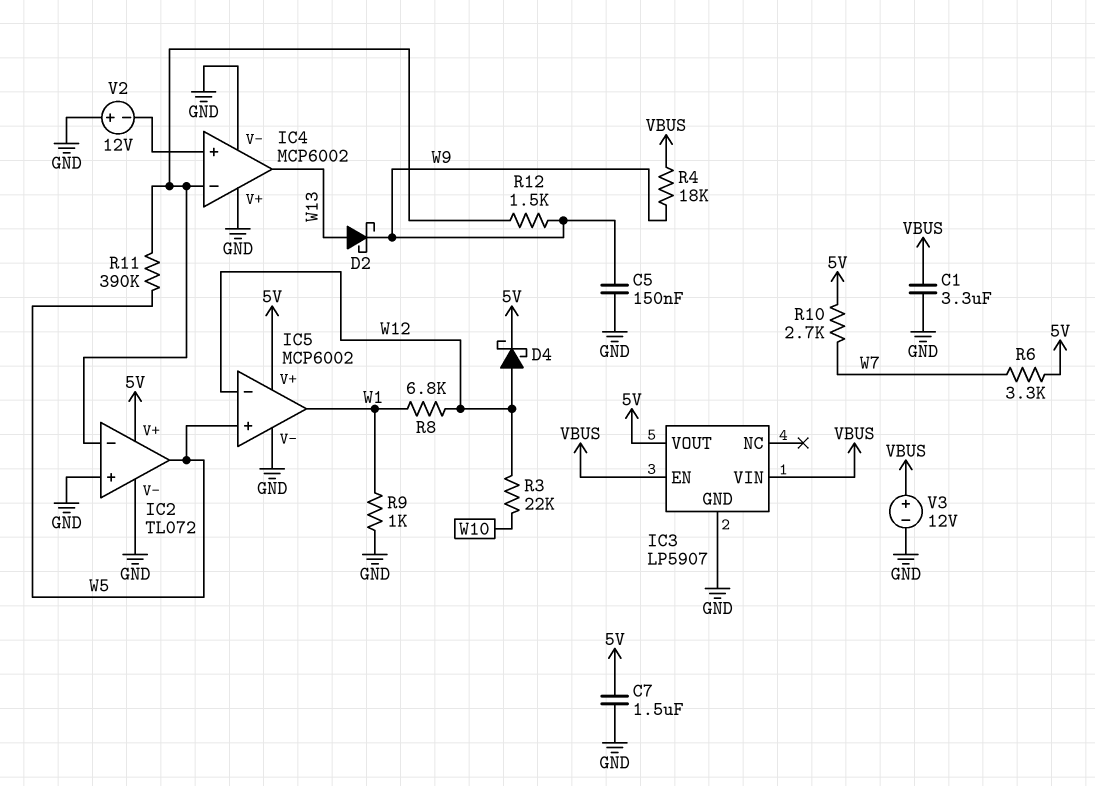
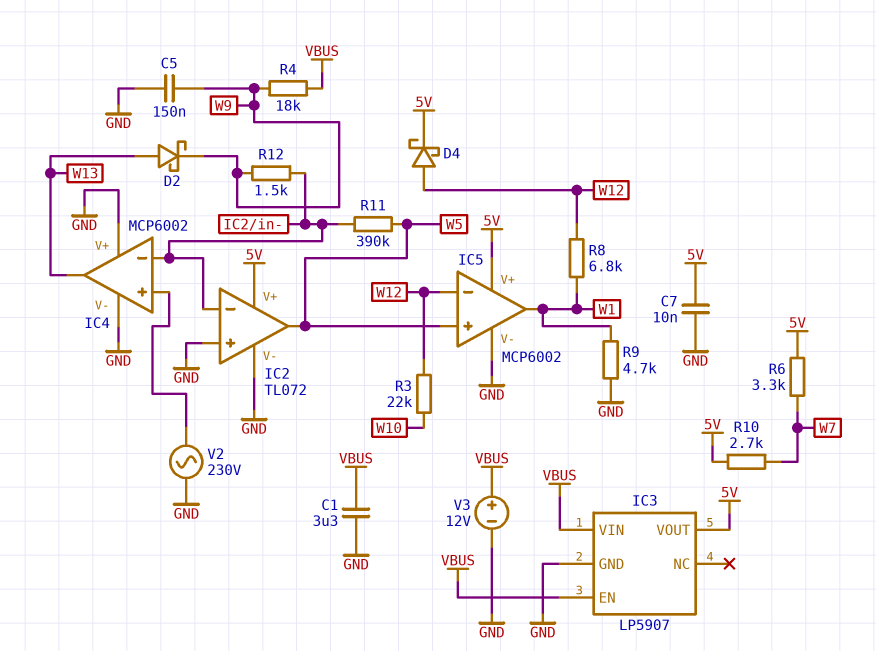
C7: 1.5uF (5V, GND) -> 10nF (5V, GND)
R9: 1k (GND, W1) -> 4.7k (GND, W1)
V2: 12V (plus GND, minus IC4/in+) -> AC 230V (GND, IC4/in+)

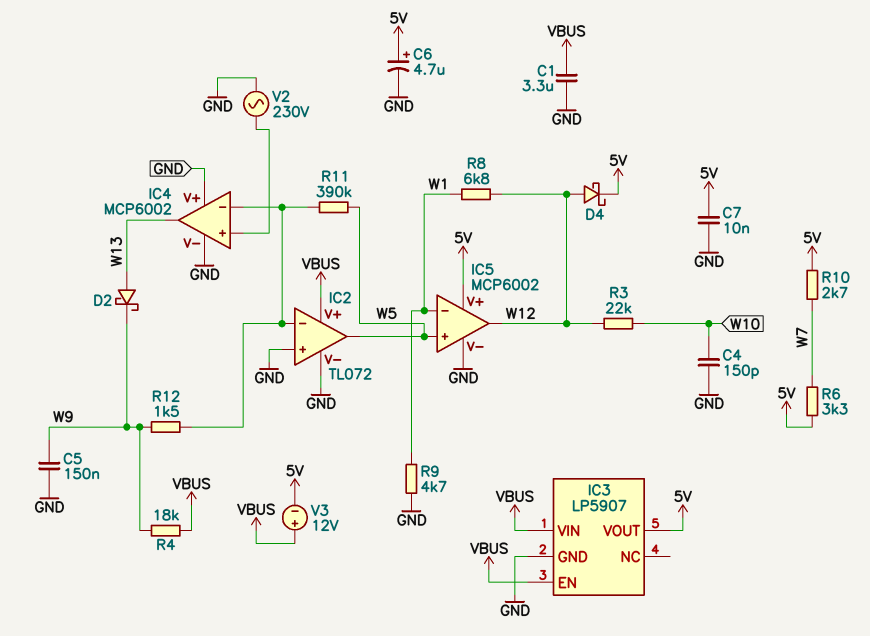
C4: none -> 150pF (GND, W10)
C6: none -> 4.7uF (plus 5V, minus GND)
IC2 pin V+: 5V -> VBUS
IC5 pin in-: W12 -> W1
IC5 pin out: W1 -> W12
V3: 12V (plus VBUS, minus GND) -> 12V (plus VBUS, minus 5V)

